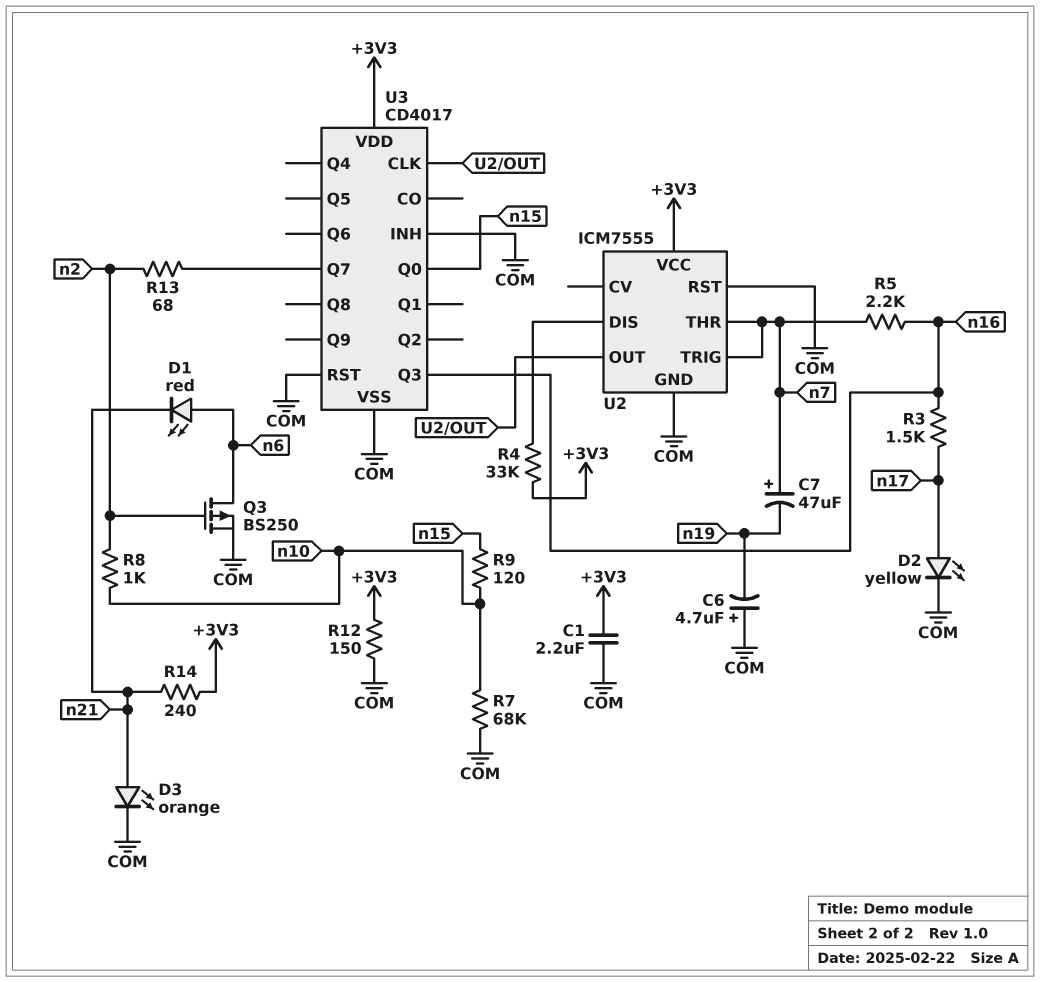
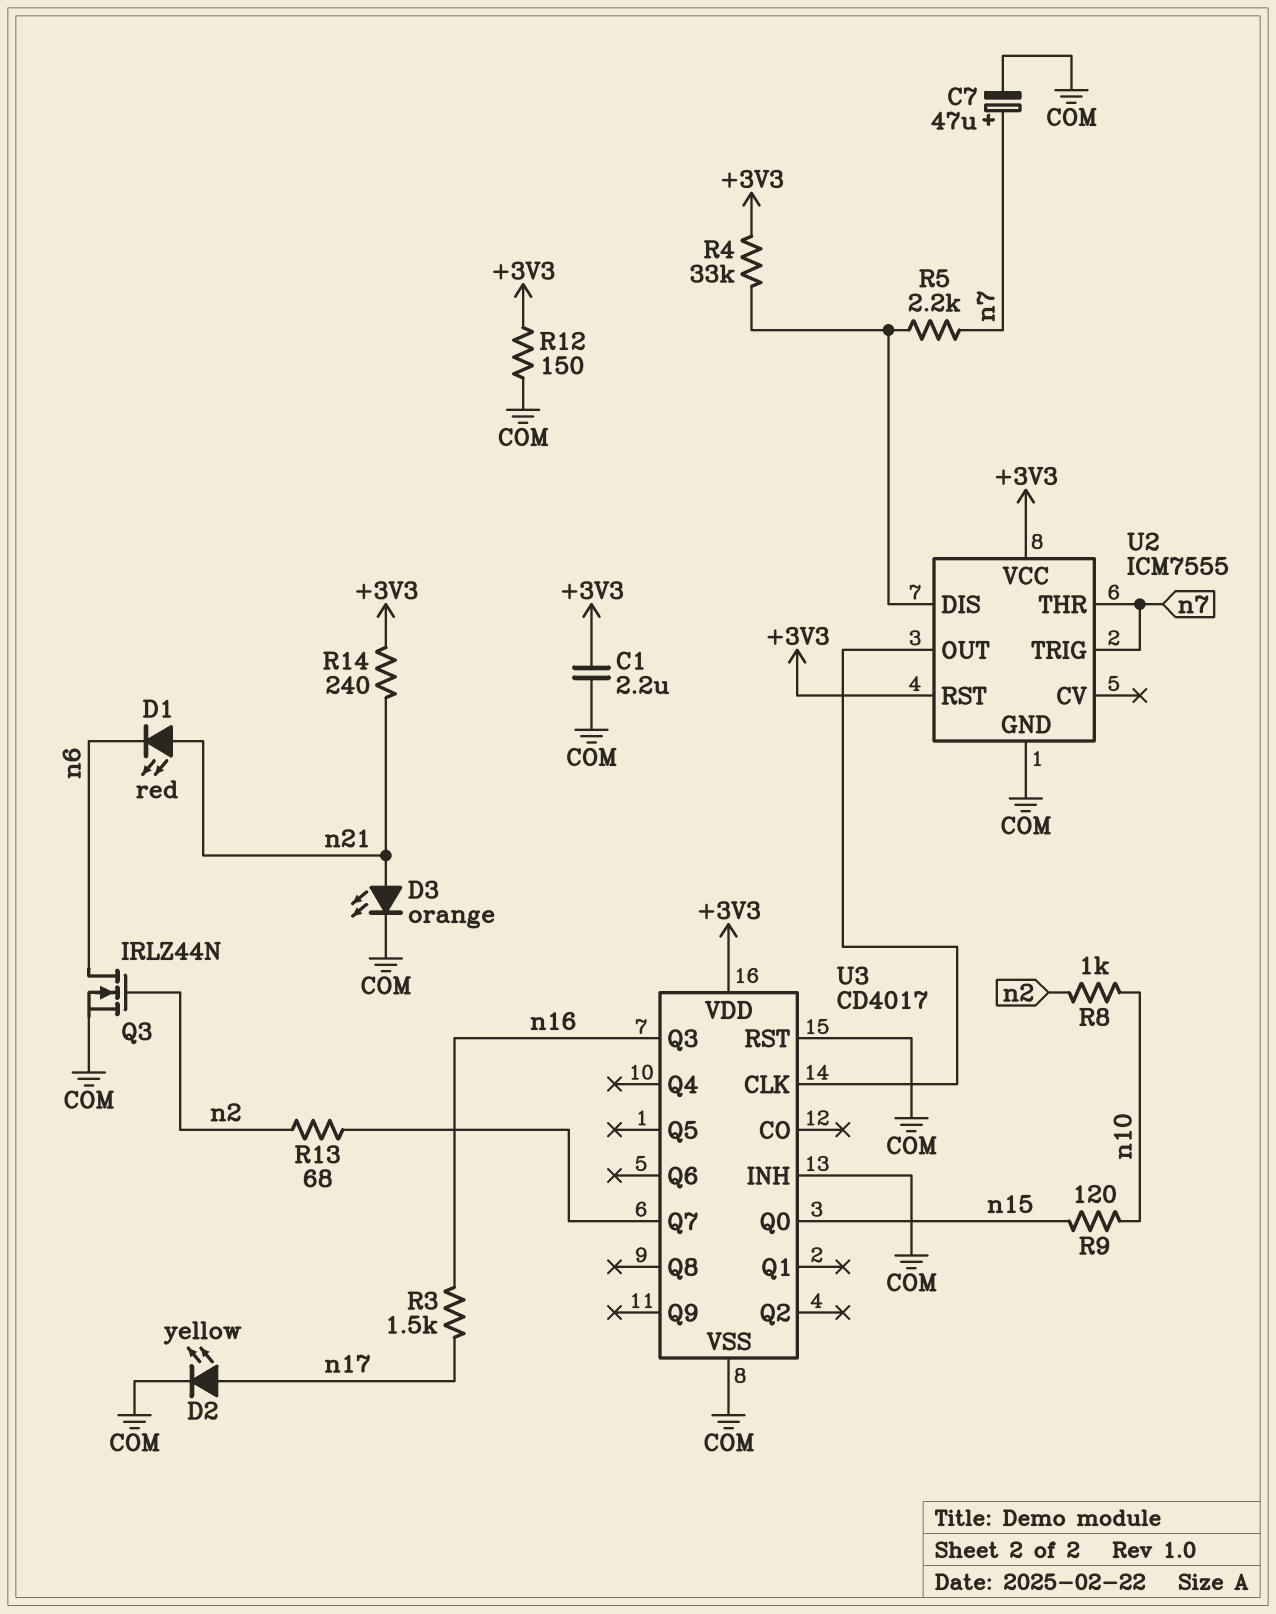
C6: 4.7uF (plus COM, minus n19) -> none
C7: 47uF (plus n7, minus n19) -> 47uF (plus n7, minus COM)
D1: LED red (A n6, K n21) -> LED red (A n21, K n6)
Q3: PMOS BS250 (G n2, D n6, S COM) -> NMOS IRLZ44N (G n2, D n6, S COM)
R5: 2.2k (n7, n16) -> 2.2k (U2/DIS, n7)
R7: 68k (COM, n10) -> none
U2 pin RST: COM -> +3V3

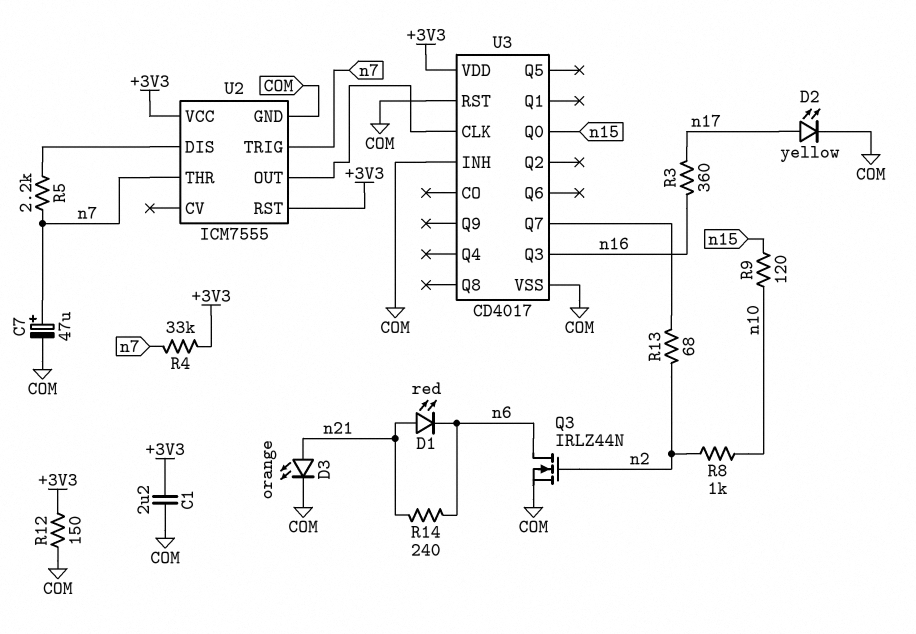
R3: 1.5k (n16, n17) -> 360 (n16, n17)
R4: 33k (+3V3, U2/DIS) -> 33k (+3V3, n7)
R14: 240 (+3V3, n21) -> 240 (n6, n21)

